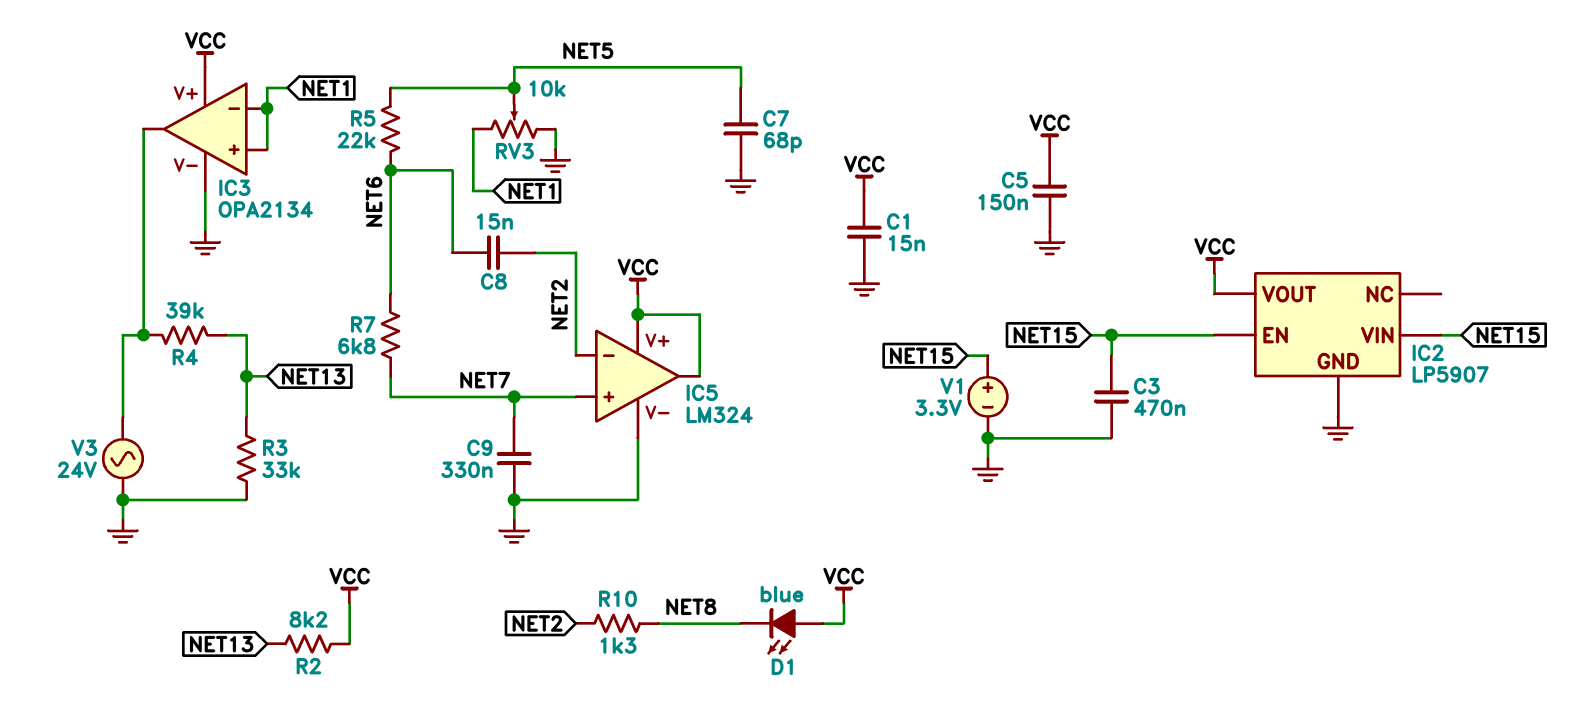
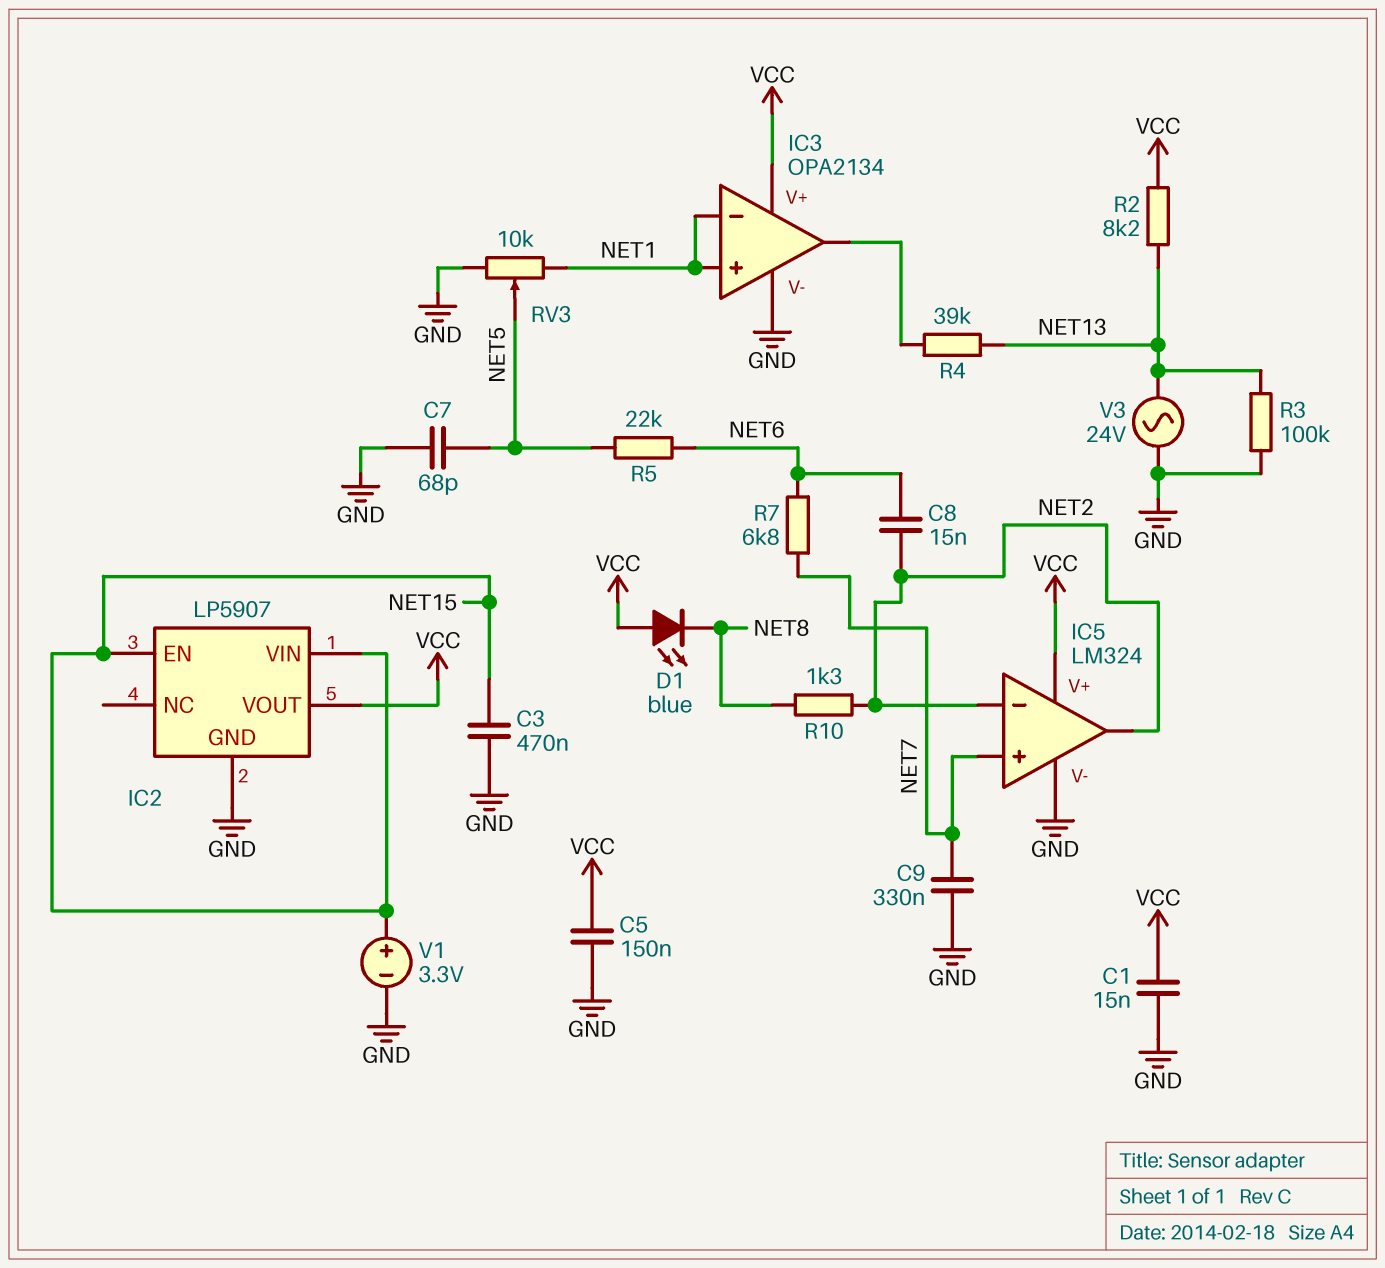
IC5 pin out: VCC -> NET2
R3: 33k (GND, NET13) -> 100k (GND, NET13)
V3: AC 24V (GND, IC3/out) -> AC 24V (GND, NET13)

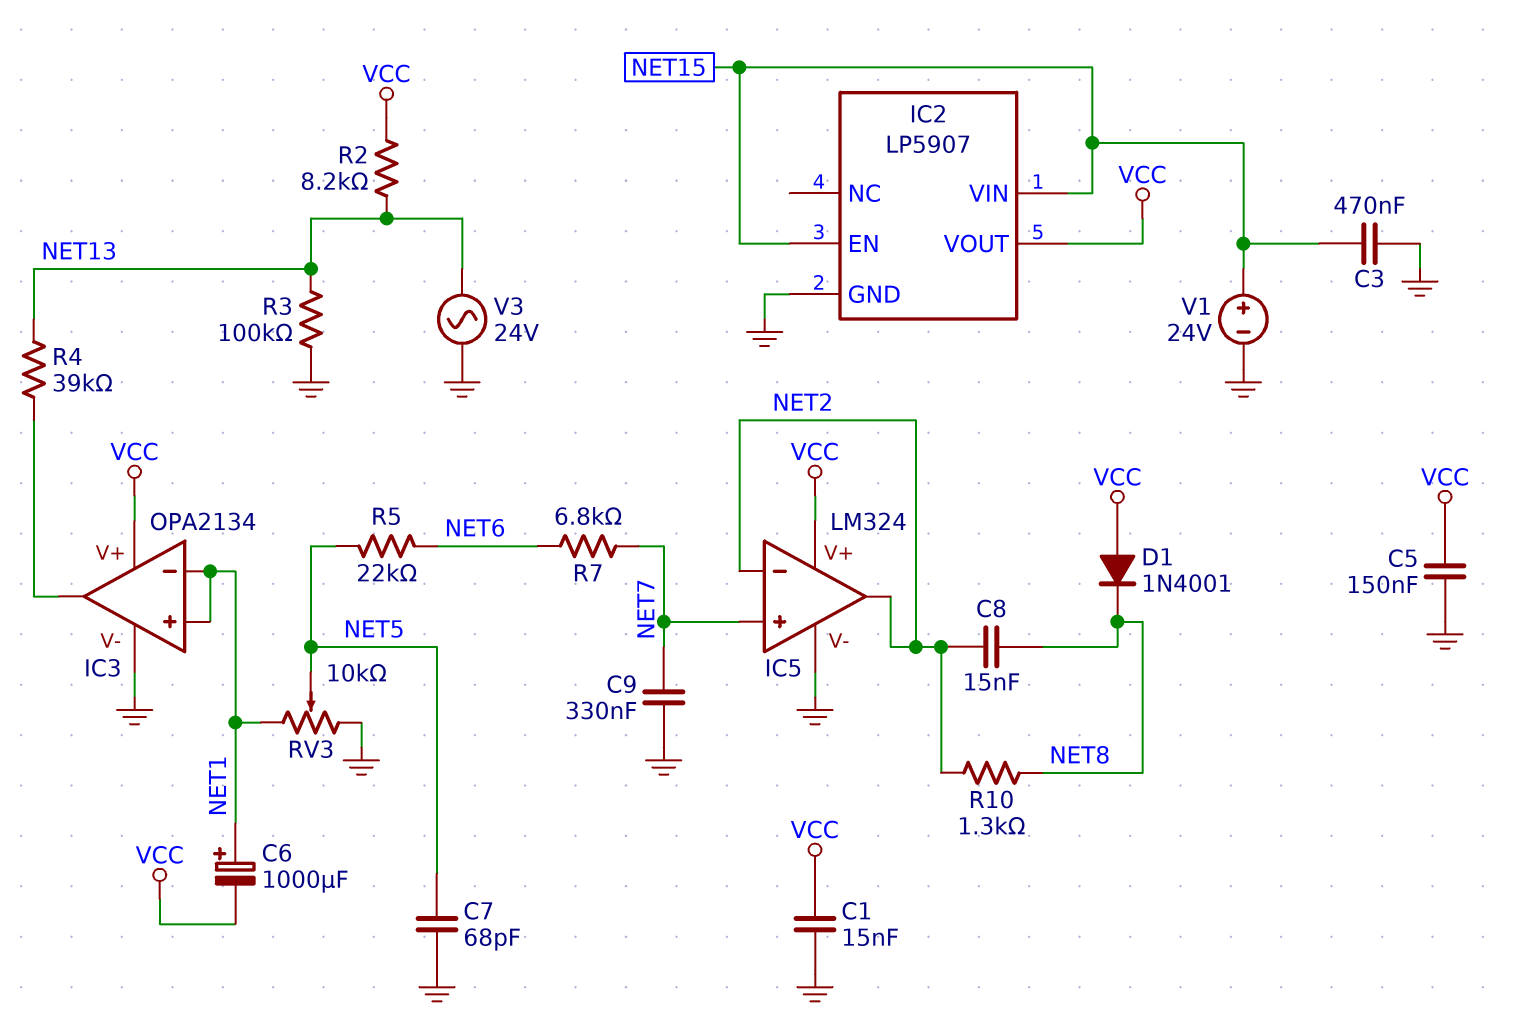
C6: none -> 1000uF (plus NET1, minus VCC)
C8: 15nF (NET2, NET6) -> 15nF (NET2, NET8)
D1: LED blue (A VCC, K NET8) -> diode 1N4001 (A VCC, K NET8)
V1: 3.3V (plus NET15, minus GND) -> 24V (plus NET15, minus GND)

